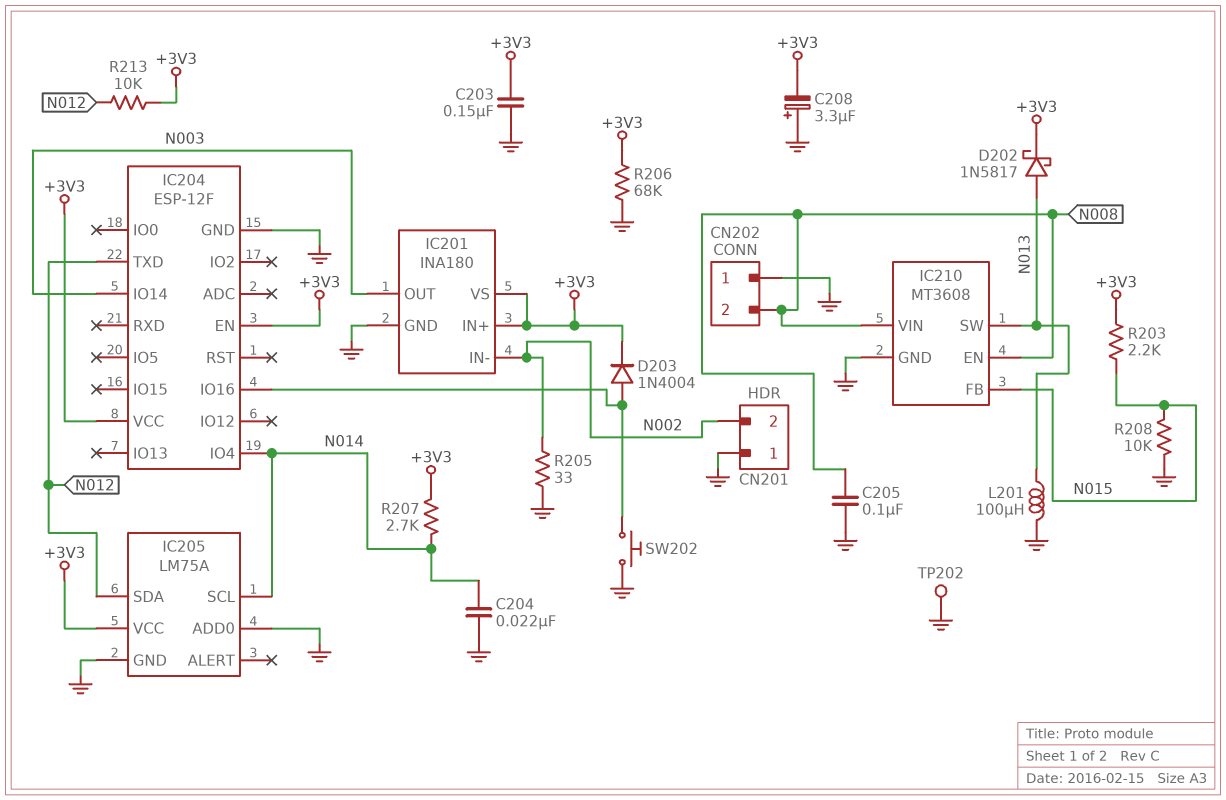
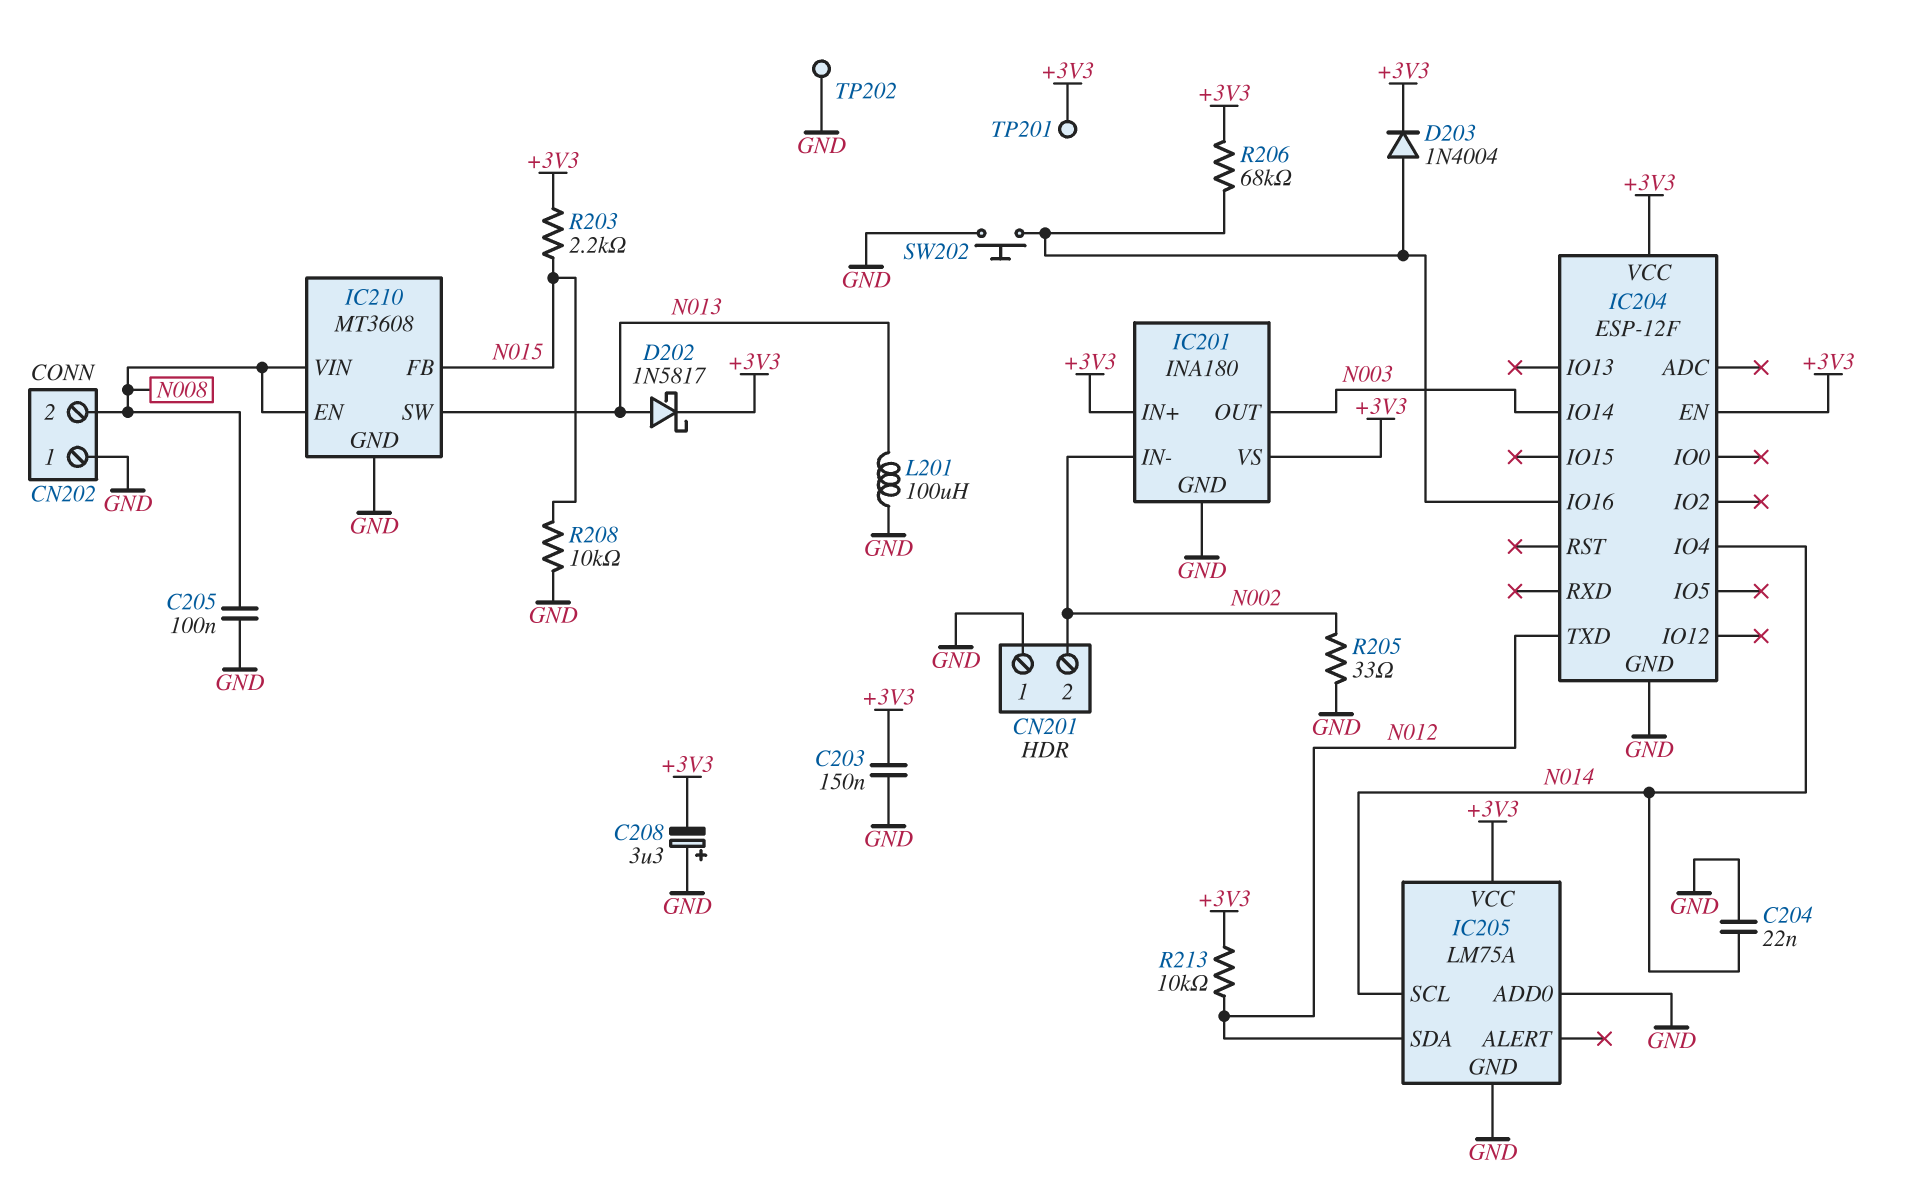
R206: 68k (+3V3, GND) -> 68k (+3V3, IC204/IO16)
R207: 2.7k (+3V3, N014) -> none
TP201: none -> test point (+3V3)

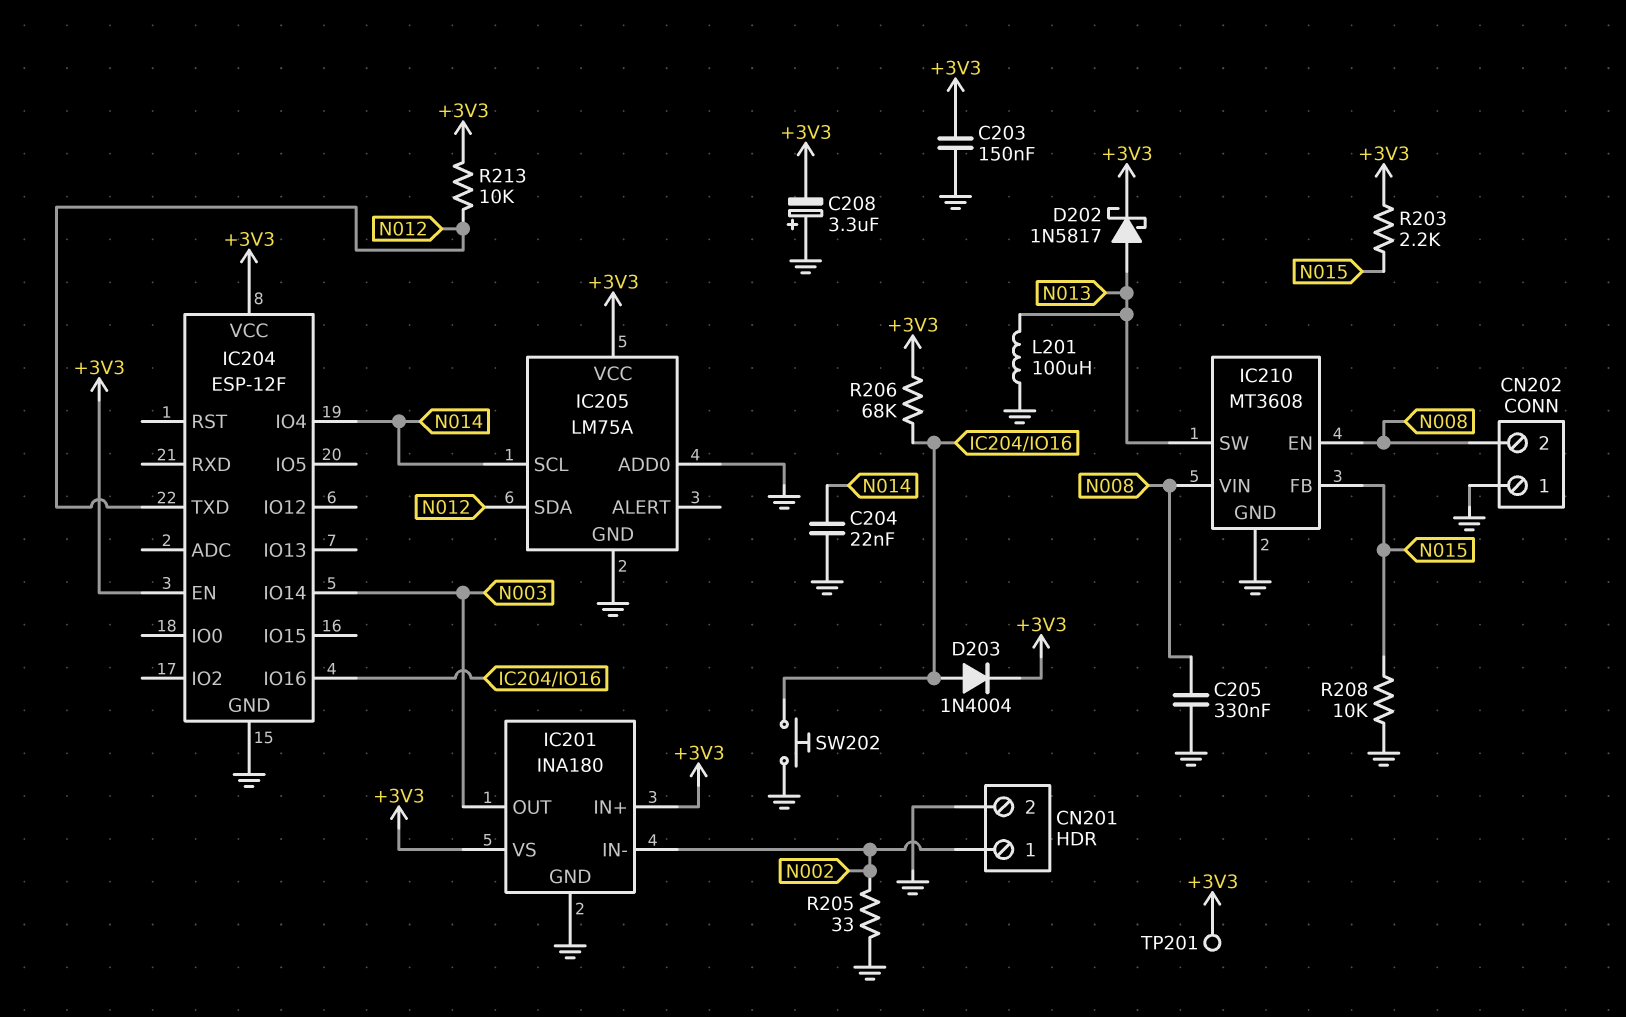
C205: 100nF (GND, N008) -> 330nF (GND, N008)
CN201 pin 1: GND -> N002
CN201 pin 2: N002 -> GND
TP202: test point (GND) -> none

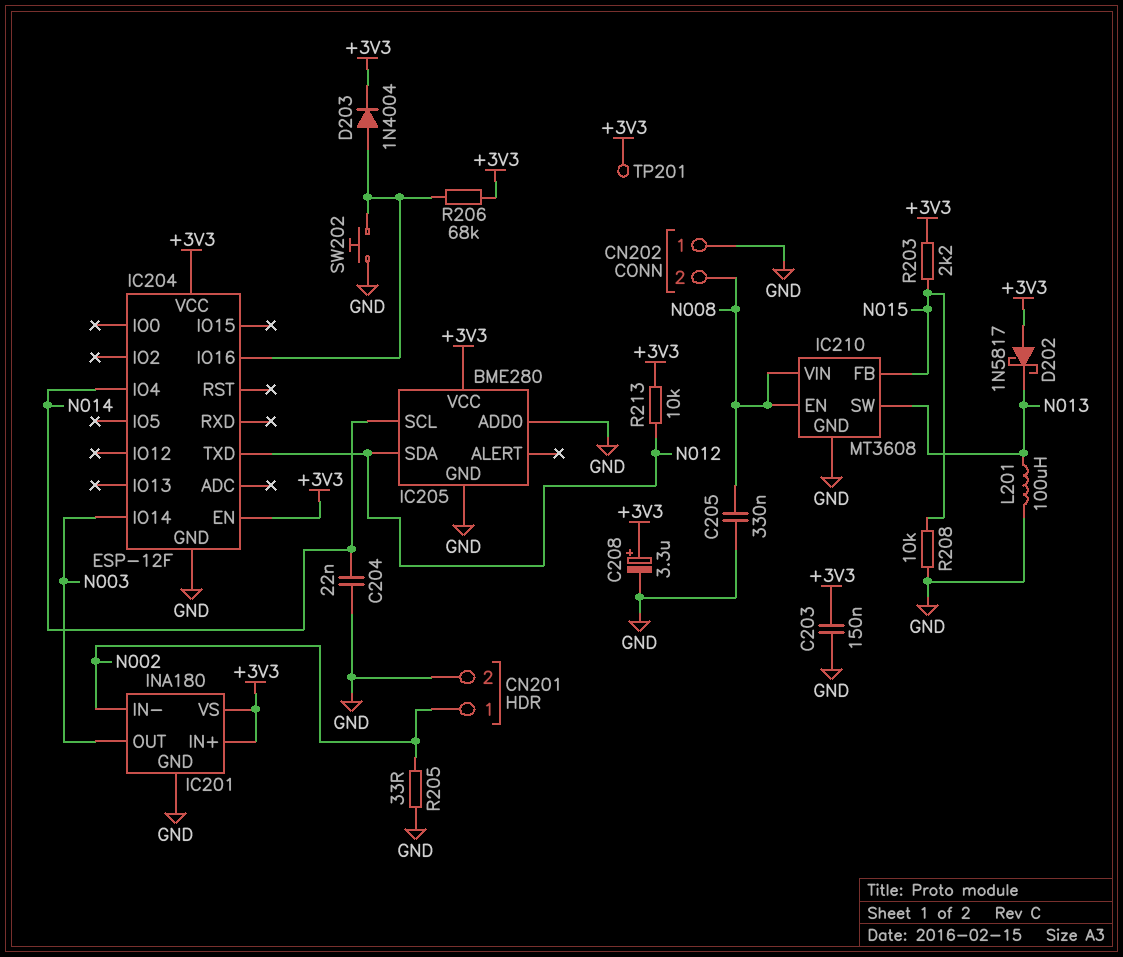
C208: 3.3uF (plus GND, minus +3V3) -> 3.3uF (plus +3V3, minus GND)
D202: schottky 1N5817 (A N013, K +3V3) -> schottky 1N5817 (A +3V3, K N013)
IC205: LM75A -> BME280

